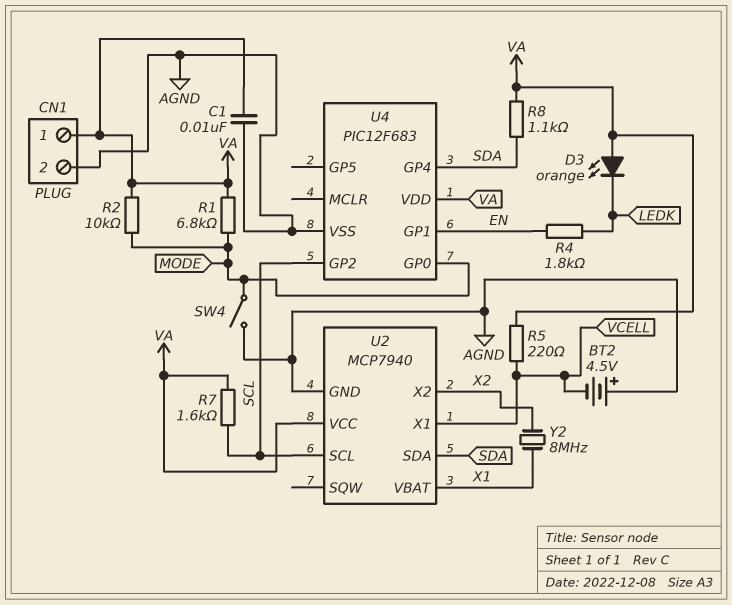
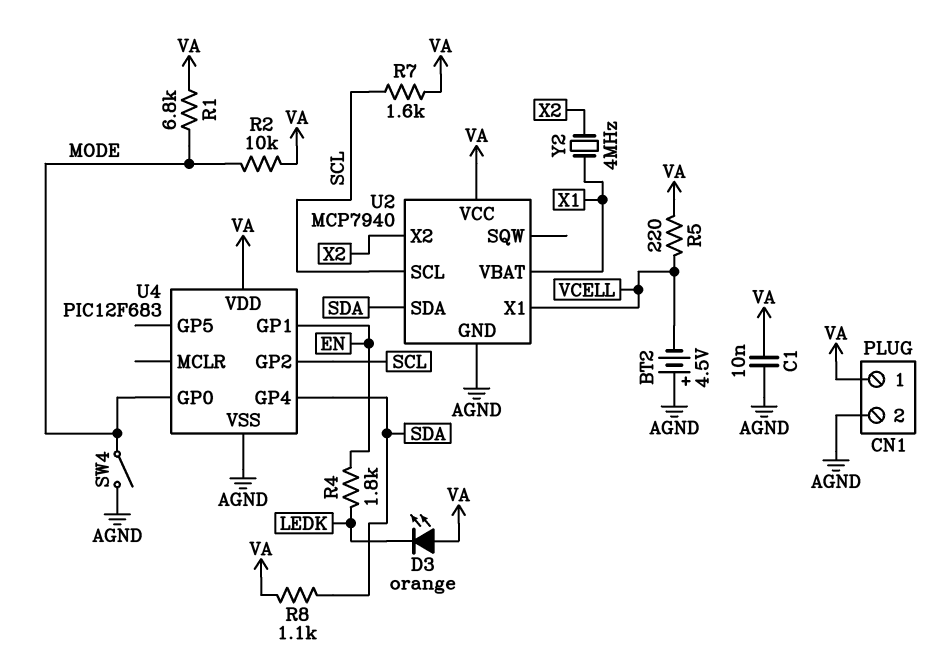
Y2: 8MHz (X1, X2) -> 4MHz (X1, X2)

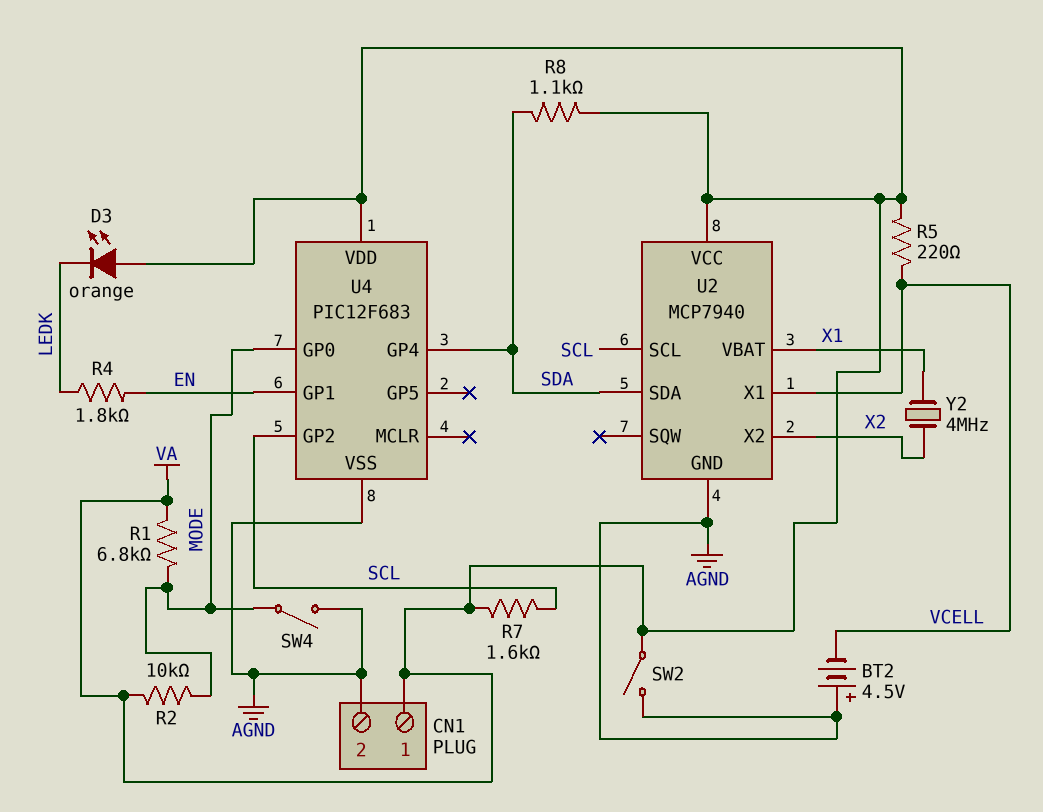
C1: 10nF (AGND, VA) -> none
SW2: none -> switch (AGND, VA)

